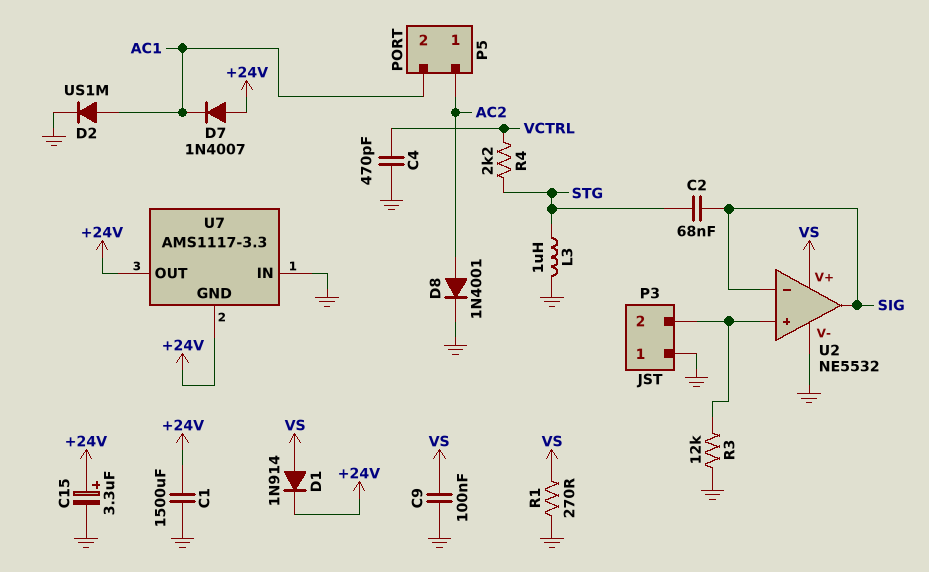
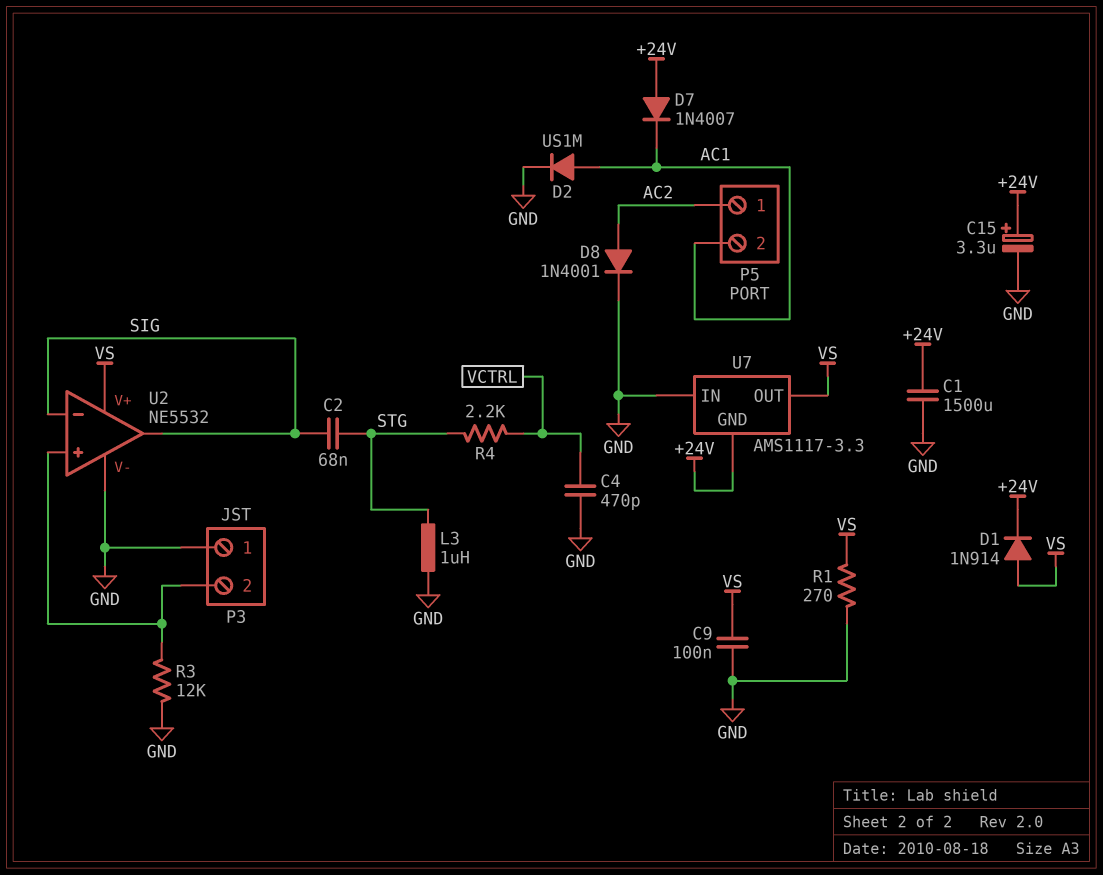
U7 pin OUT: +24V -> VS

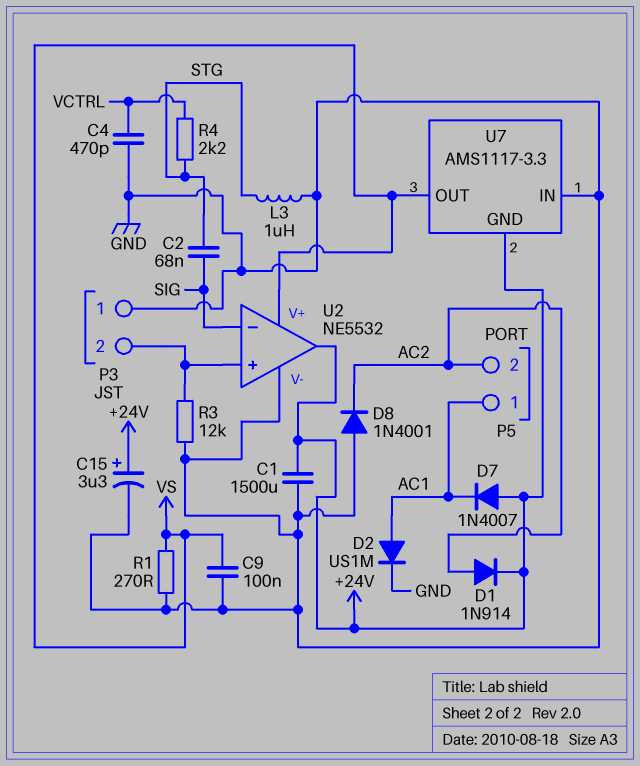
D1: diode 1N914 (A VS, K +24V) -> diode 1N914 (A AC2, K +24V)
D8: diode 1N4001 (A AC2, K GND) -> diode 1N4001 (A GND, K AC2)
P5 pin 1: AC2 -> AC1
P5 pin 2: AC1 -> AC2
U2 pin out: SIG -> +24V

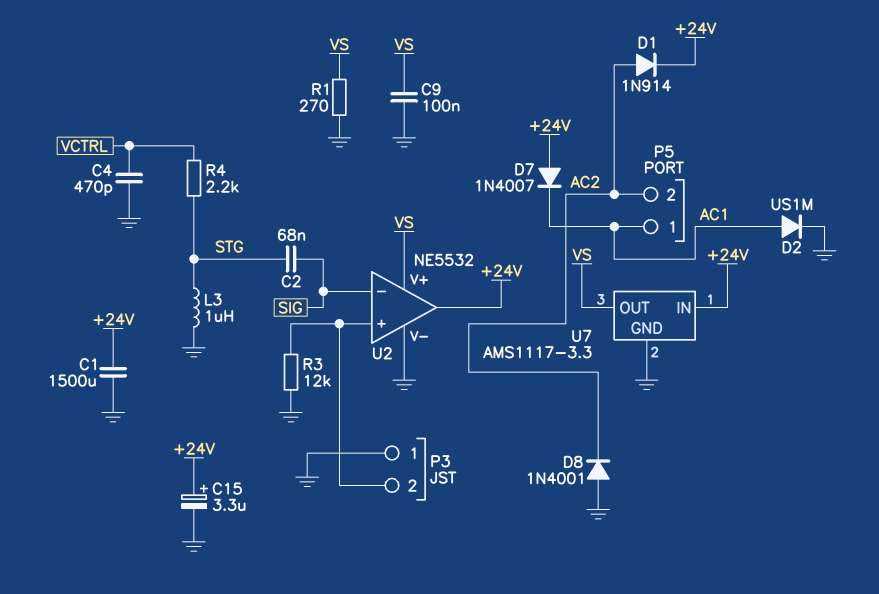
U7 pin GND: +24V -> GND
U7 pin IN: GND -> +24V

